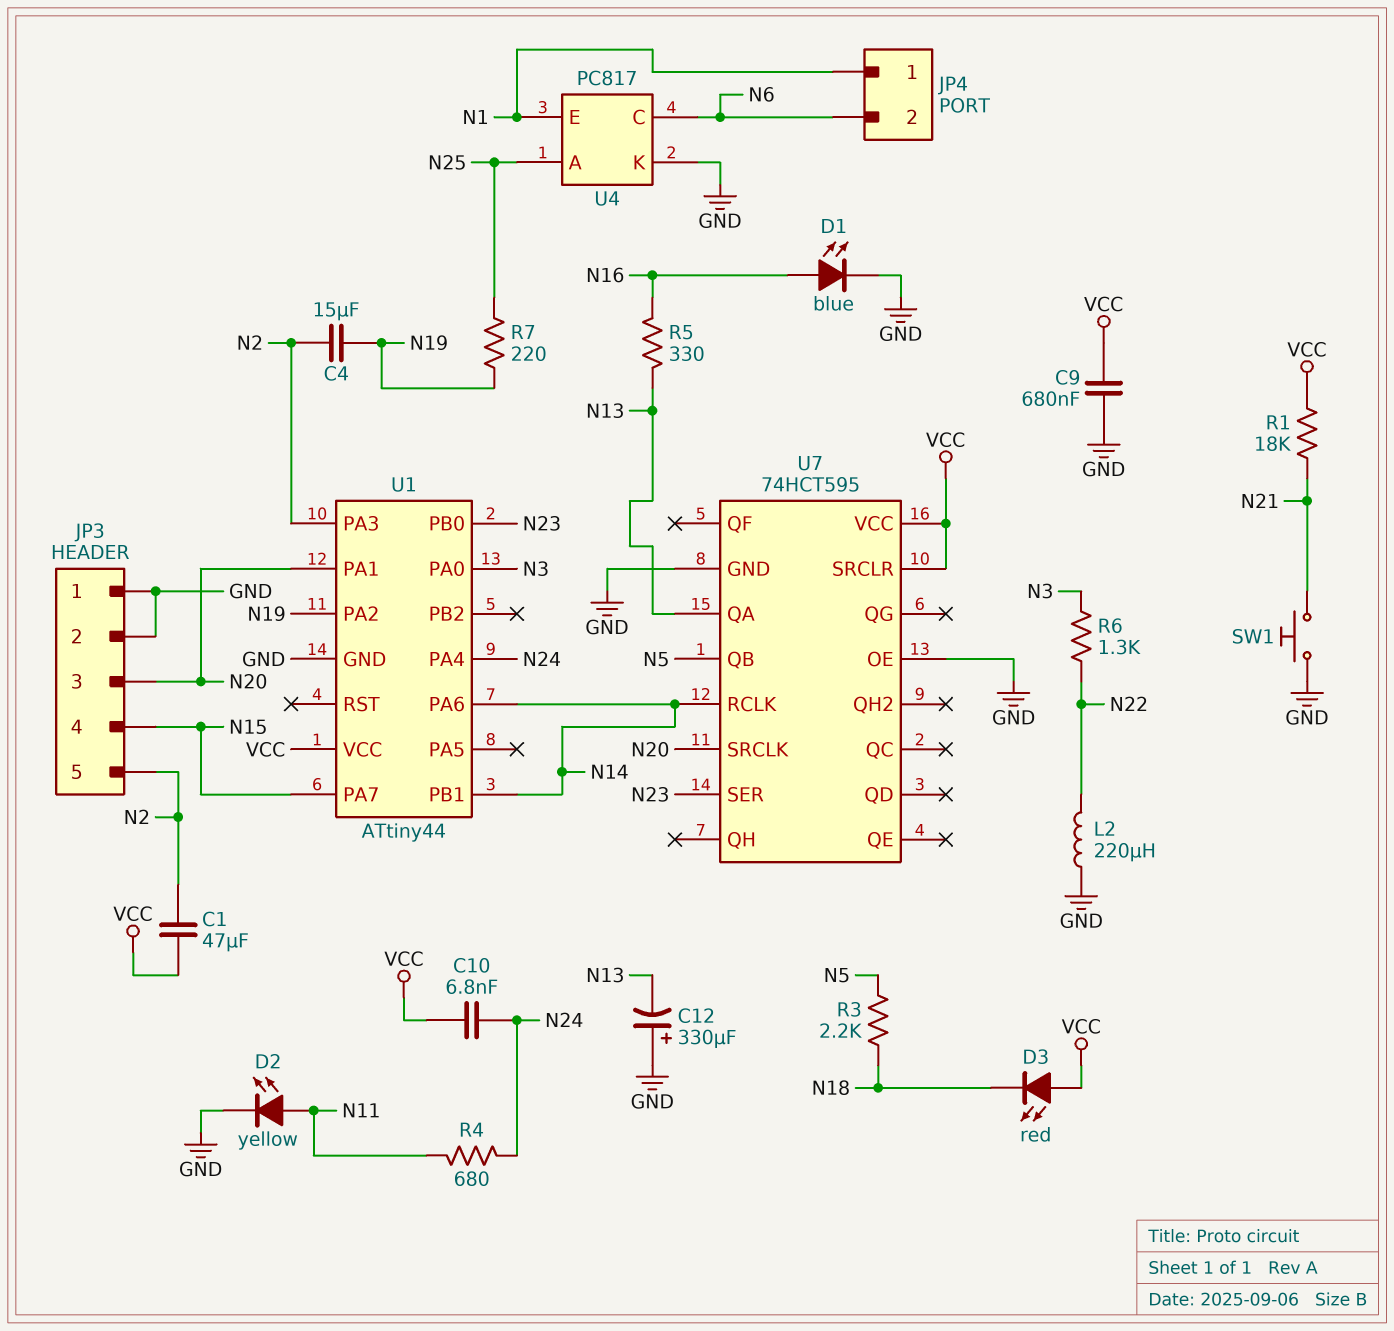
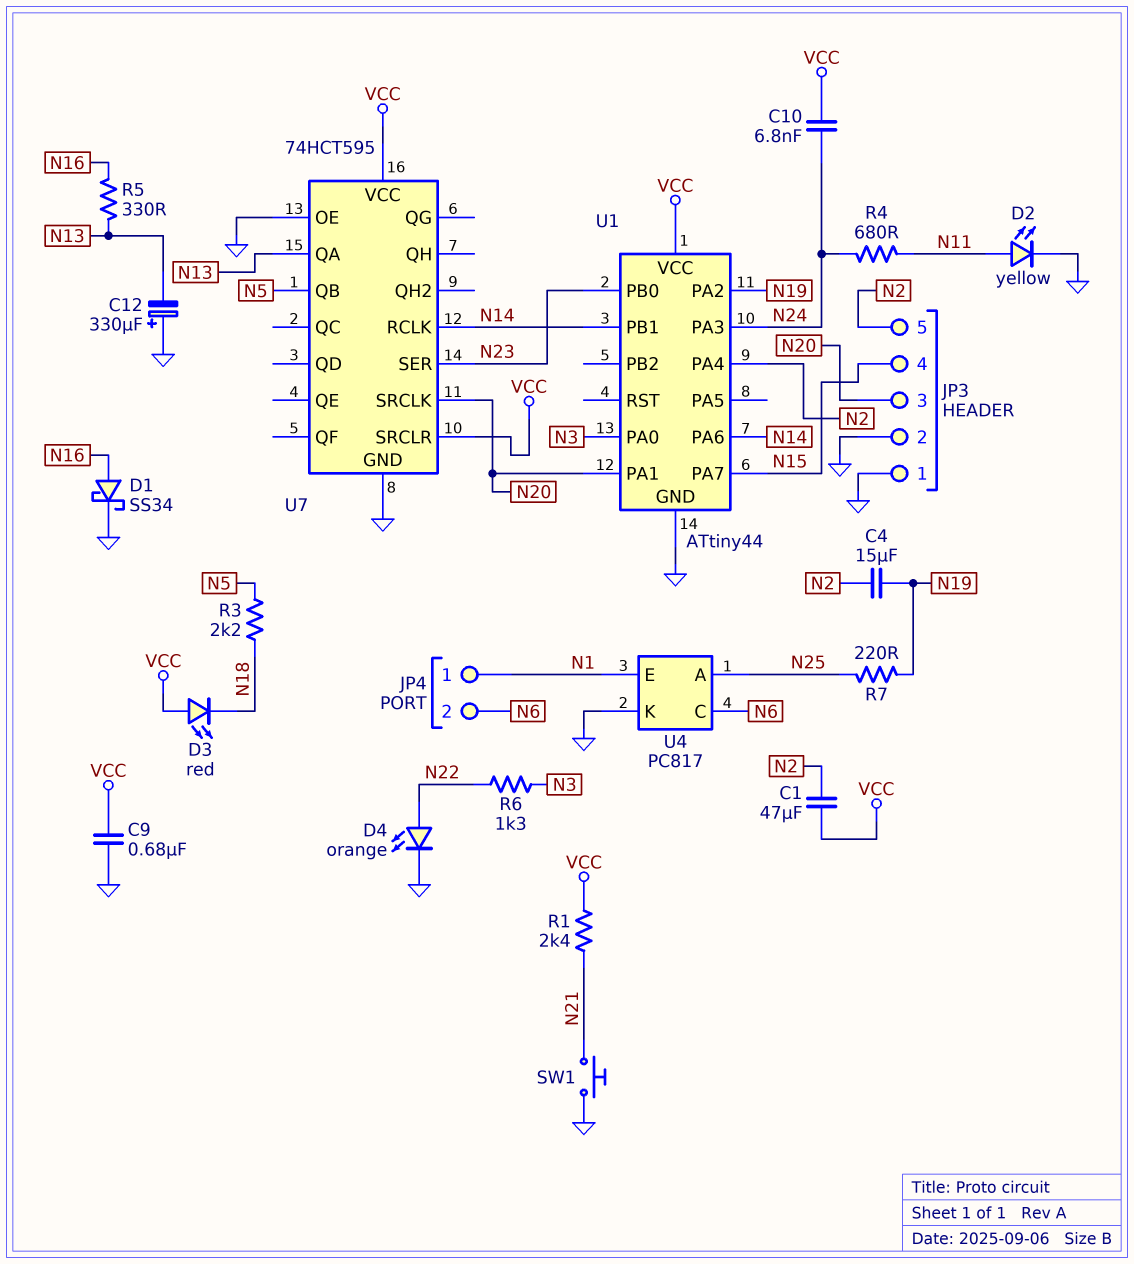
D1: LED blue (A N16, K GND) -> schottky SS34 (A N16, K GND)
D4: none -> LED orange (A N22, K GND)
L2: 220uH (GND, N22) -> none
R1: 18k (N21, VCC) -> 2.4k (N21, VCC)
U1 pin PA3: N2 -> N24
U1 pin PA4: N24 -> N2

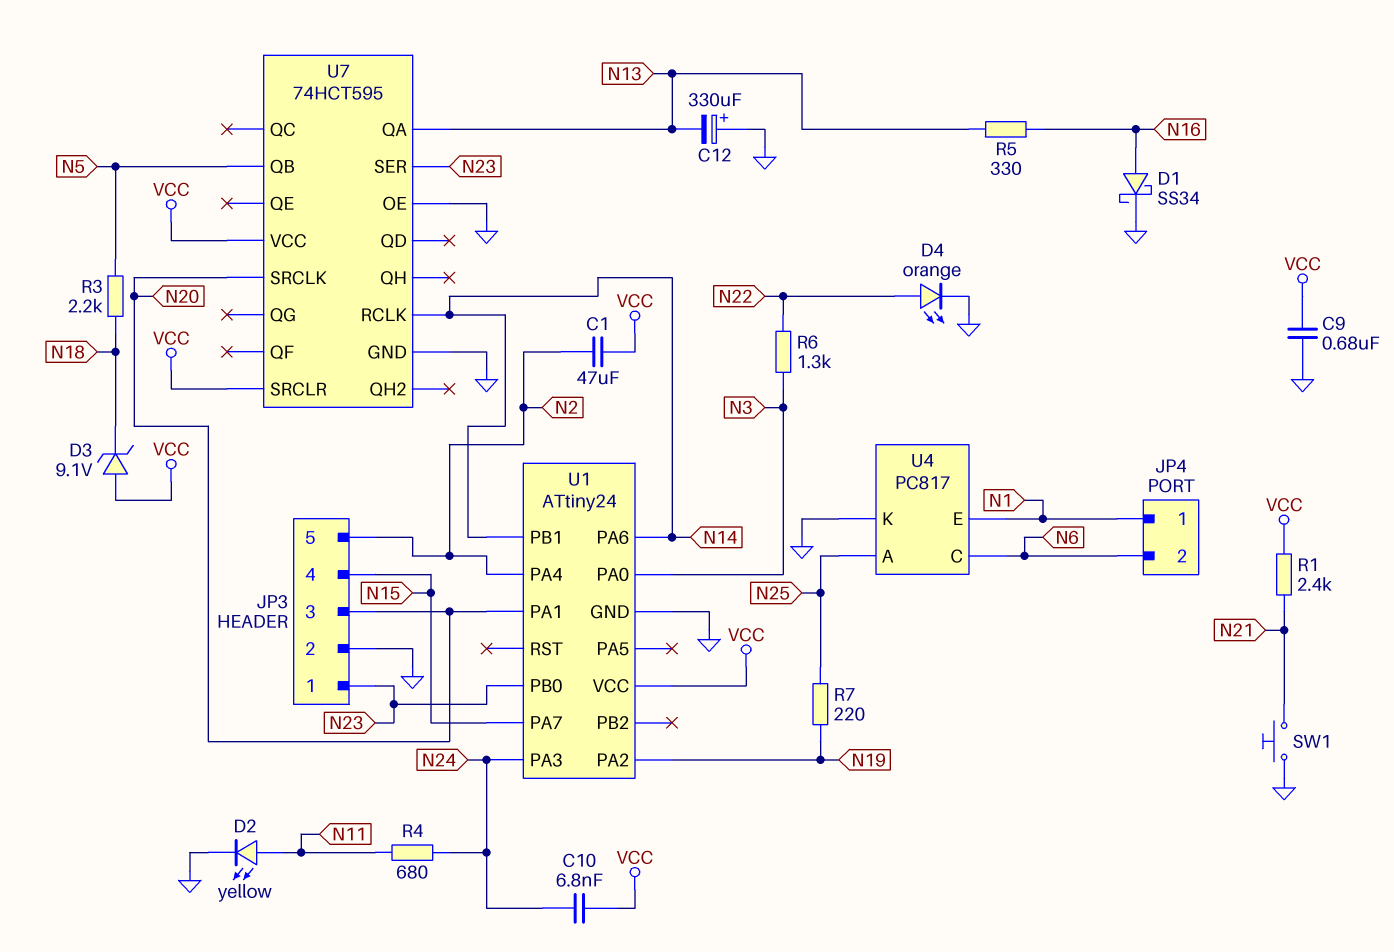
C4: 15uF (N2, N19) -> none
D3: LED red (A VCC, K N18) -> zener 9.1V (A VCC, K N18)
JP3 pin 1: GND -> N23
U1: ATtiny44 -> ATtiny24

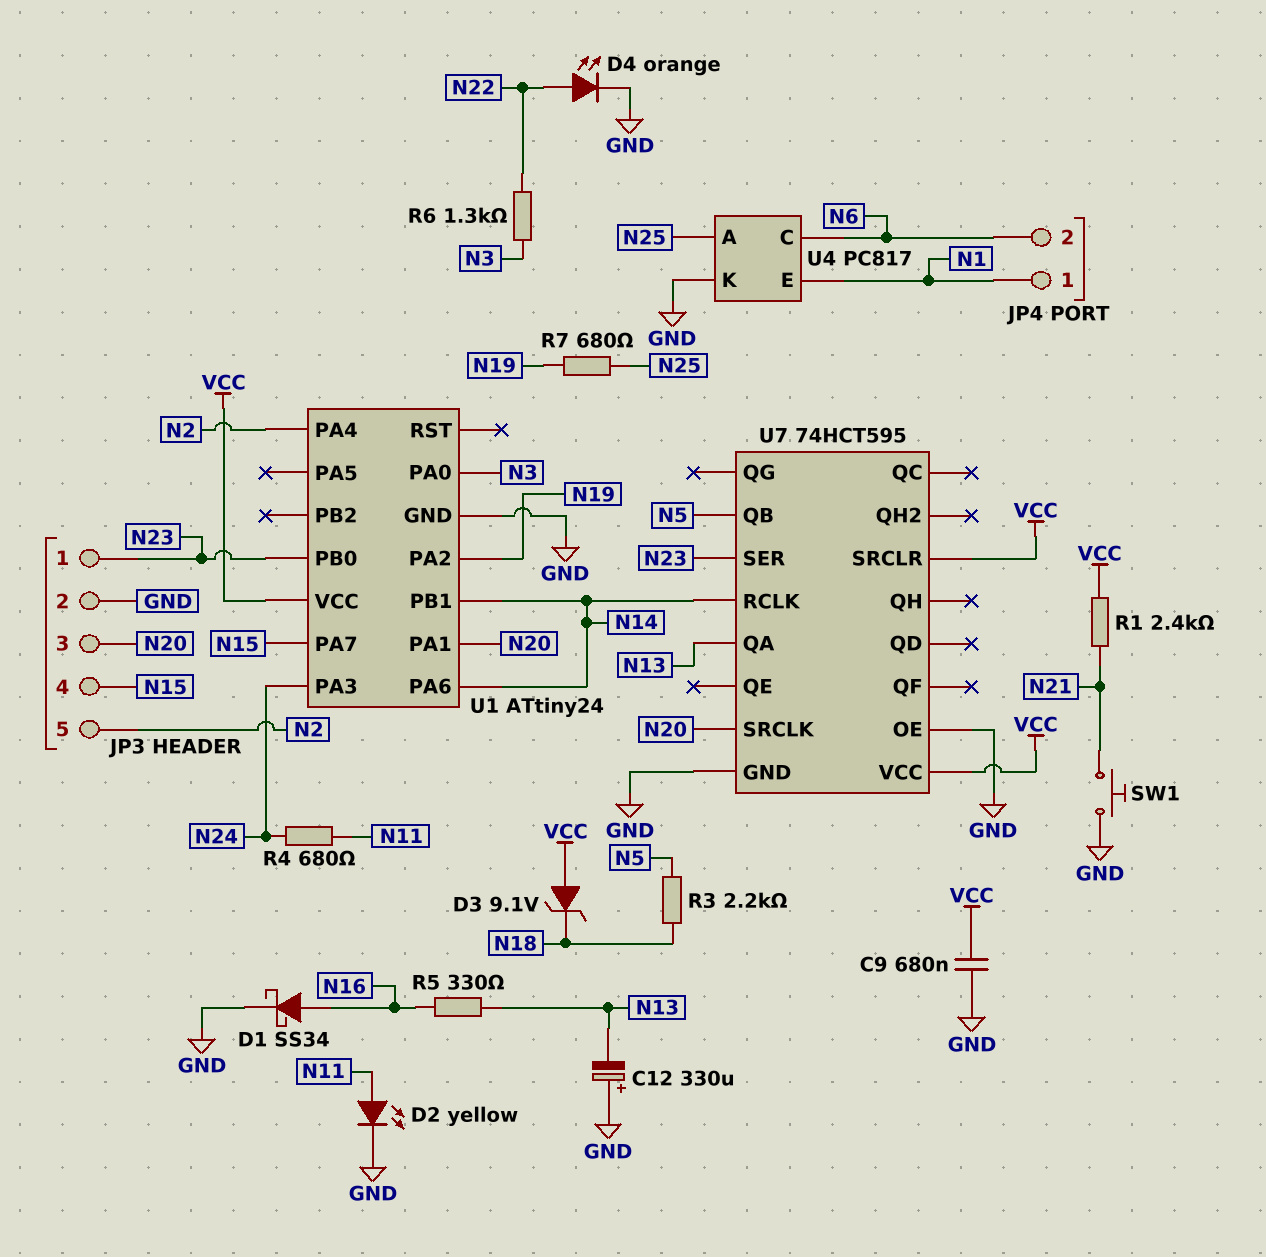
C1: 47uF (N2, VCC) -> none
C10: 6.8nF (N24, VCC) -> none
R7: 220 (N19, N25) -> 680 (N19, N25)

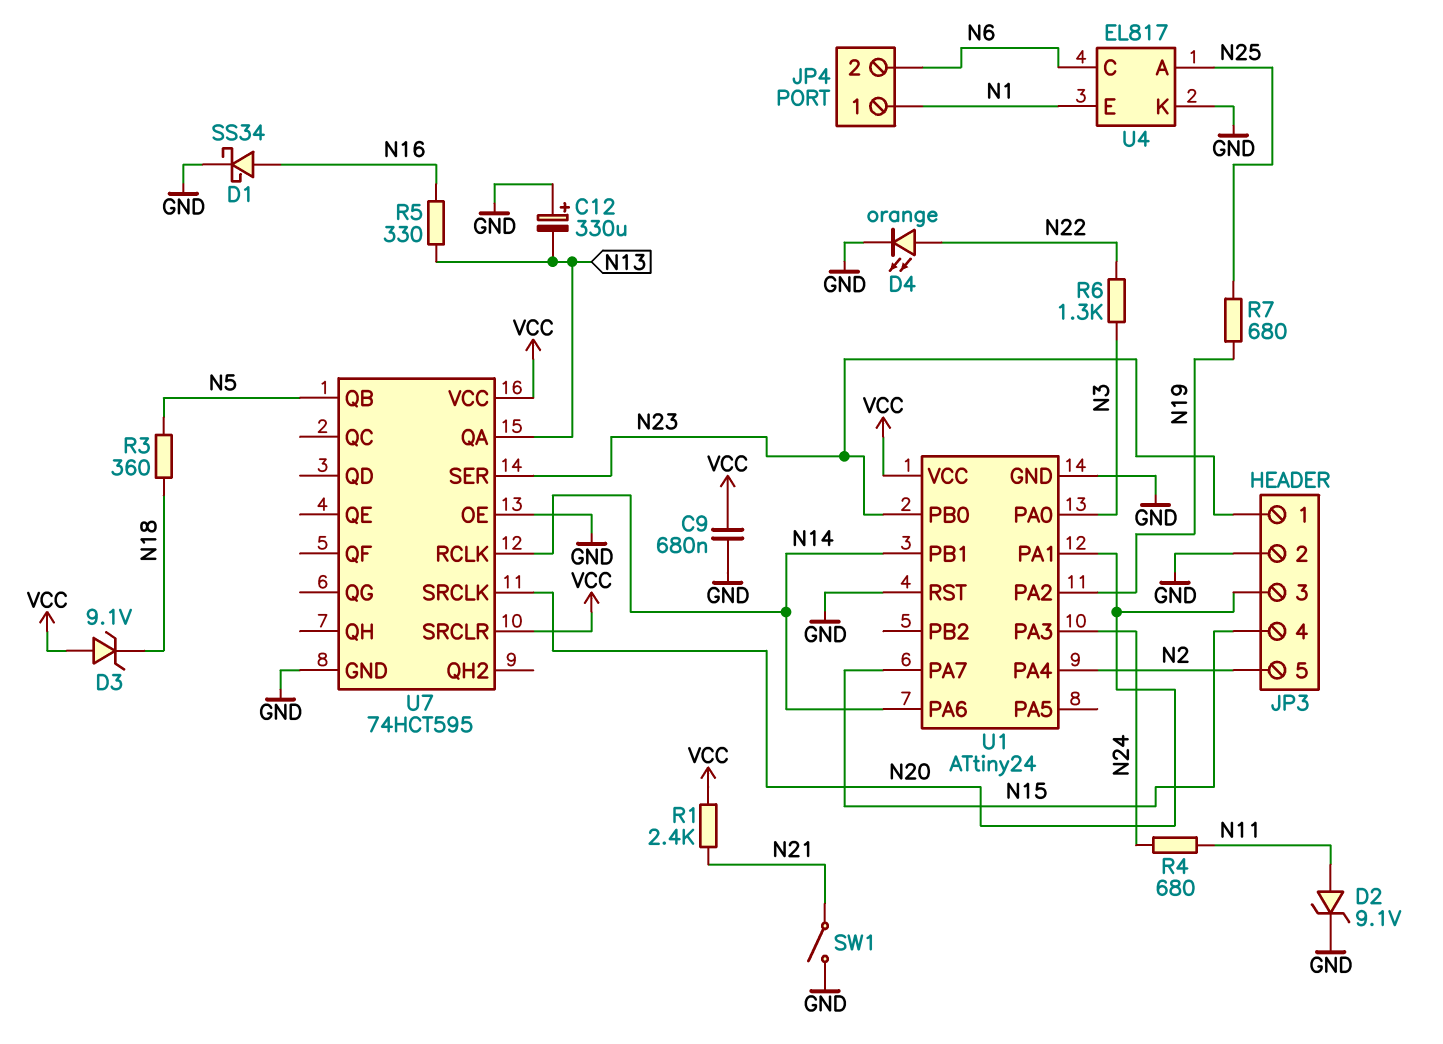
D2: LED yellow (A N11, K GND) -> zener 9.1V (A N11, K GND)
R3: 2.2k (N5, N18) -> 360 (N5, N18)
SW1: button (GND, N21) -> switch (GND, N21)
U1 pin RST: none -> GND
U4: PC817 -> EL817

